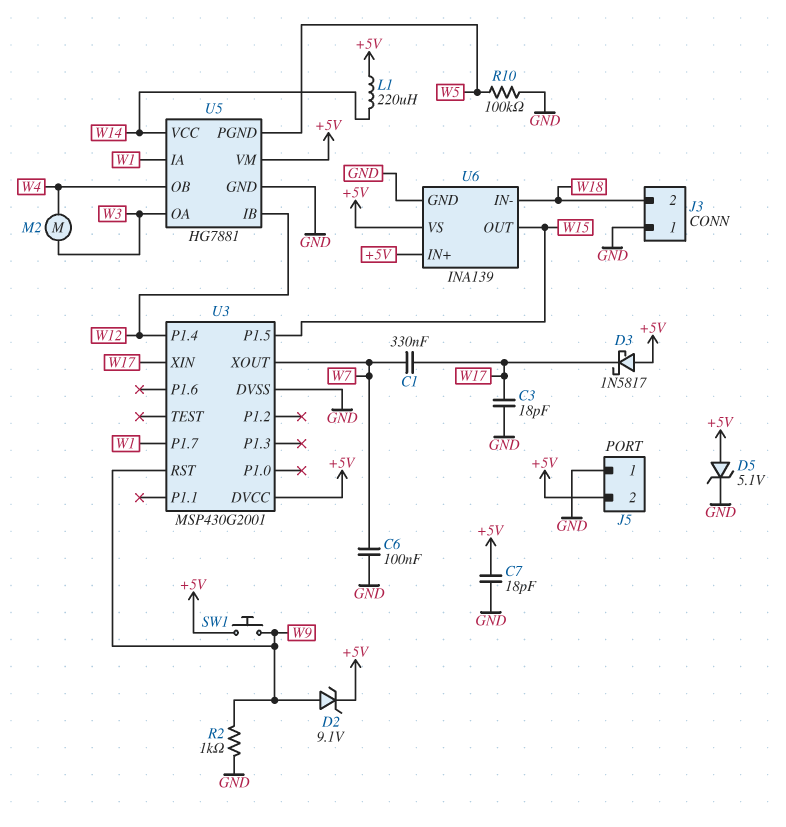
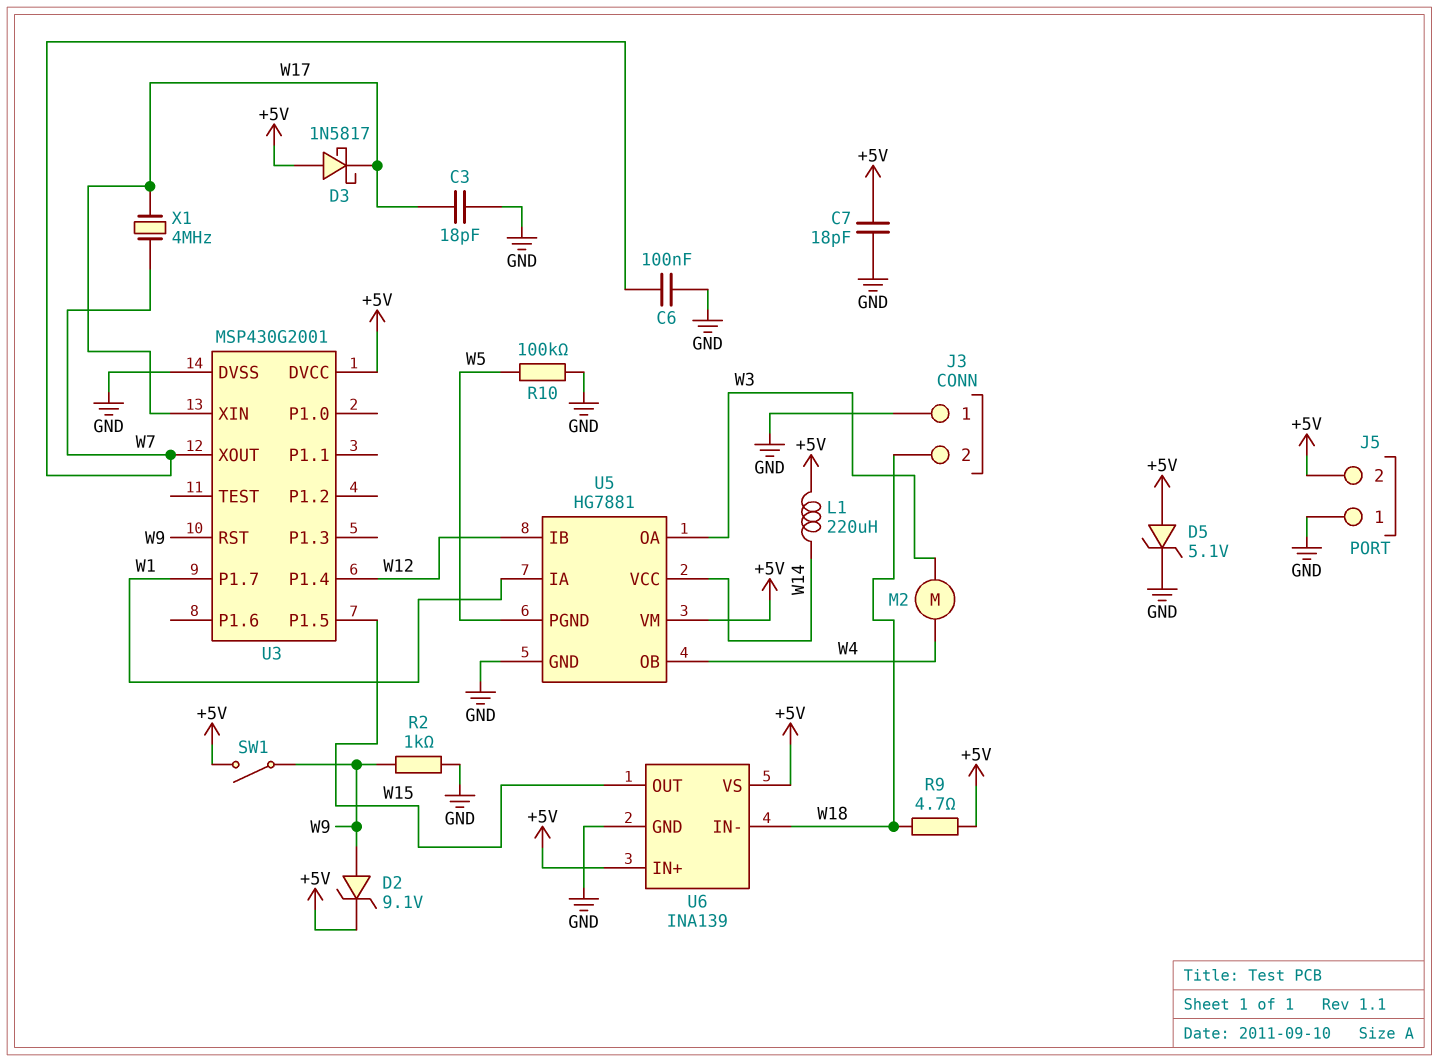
C1: 330nF (W7, W17) -> none
R9: none -> 4.7 (+5V, W18)
SW1: button (+5V, W9) -> switch (+5V, W9)
X1: none -> 4MHz (W7, W17)

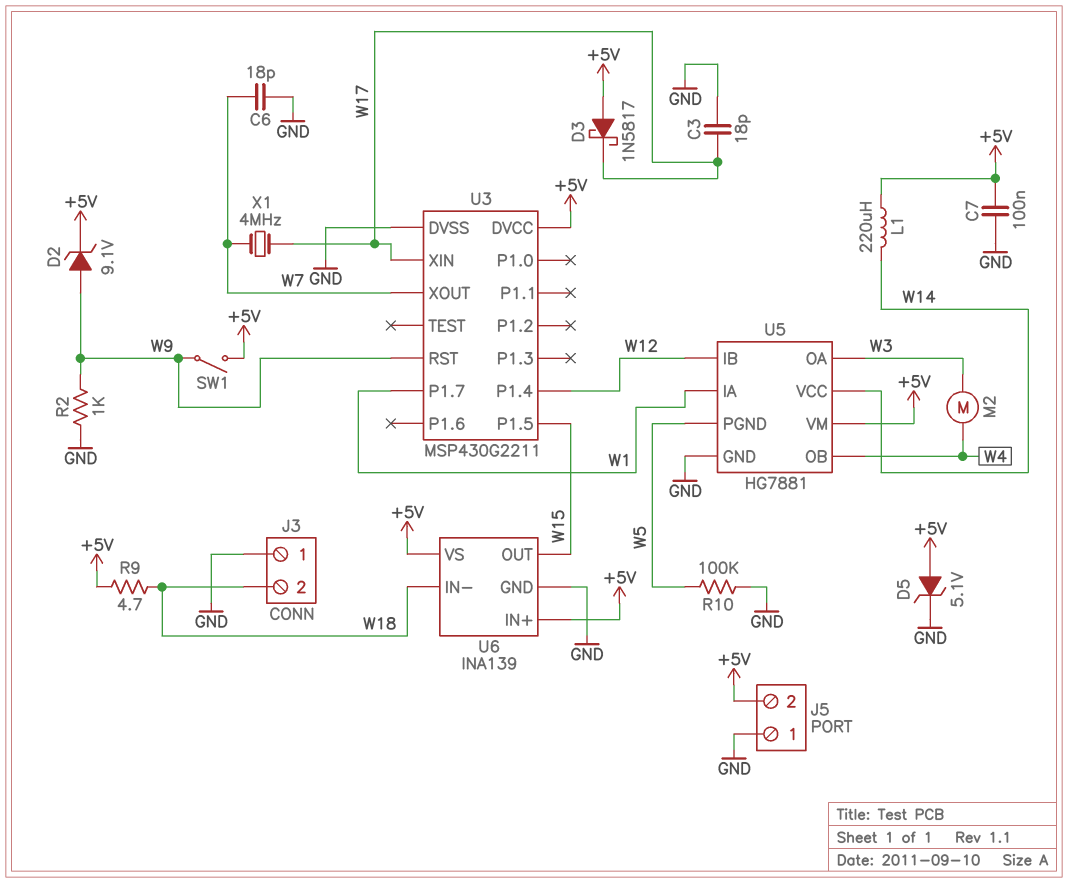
C6: 100nF (GND, W7) -> 18pF (GND, W7)
C7: 18pF (+5V, GND) -> 100nF (+5V, GND)
U3: MSP430G2001 -> MSP430G2211

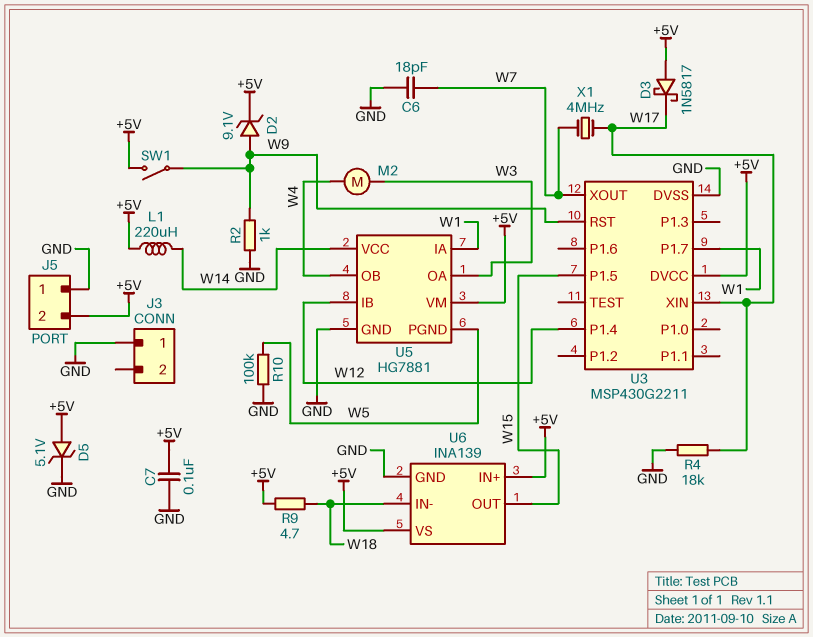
C3: 18pF (GND, W17) -> none
J3 pin 2: W18 -> none
R4: none -> 18k (GND, W17)

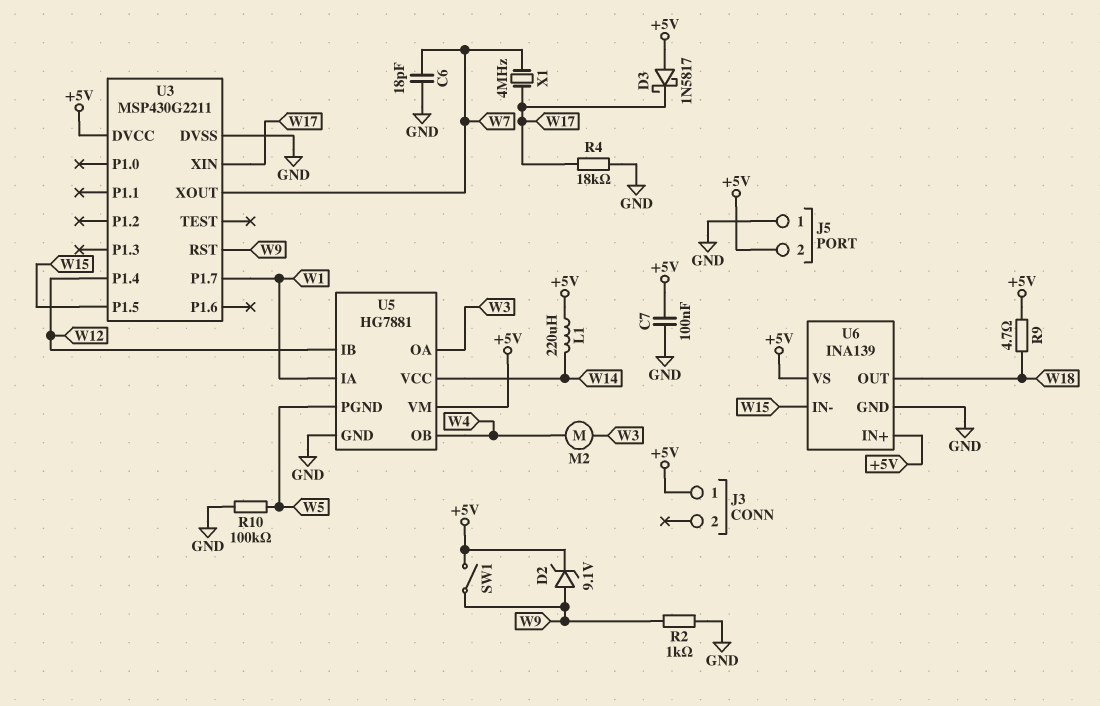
D5: zener 5.1V (A +5V, K GND) -> none
J3 pin 1: GND -> +5V
U6 pin IN-: W18 -> W15
U6 pin OUT: W15 -> W18

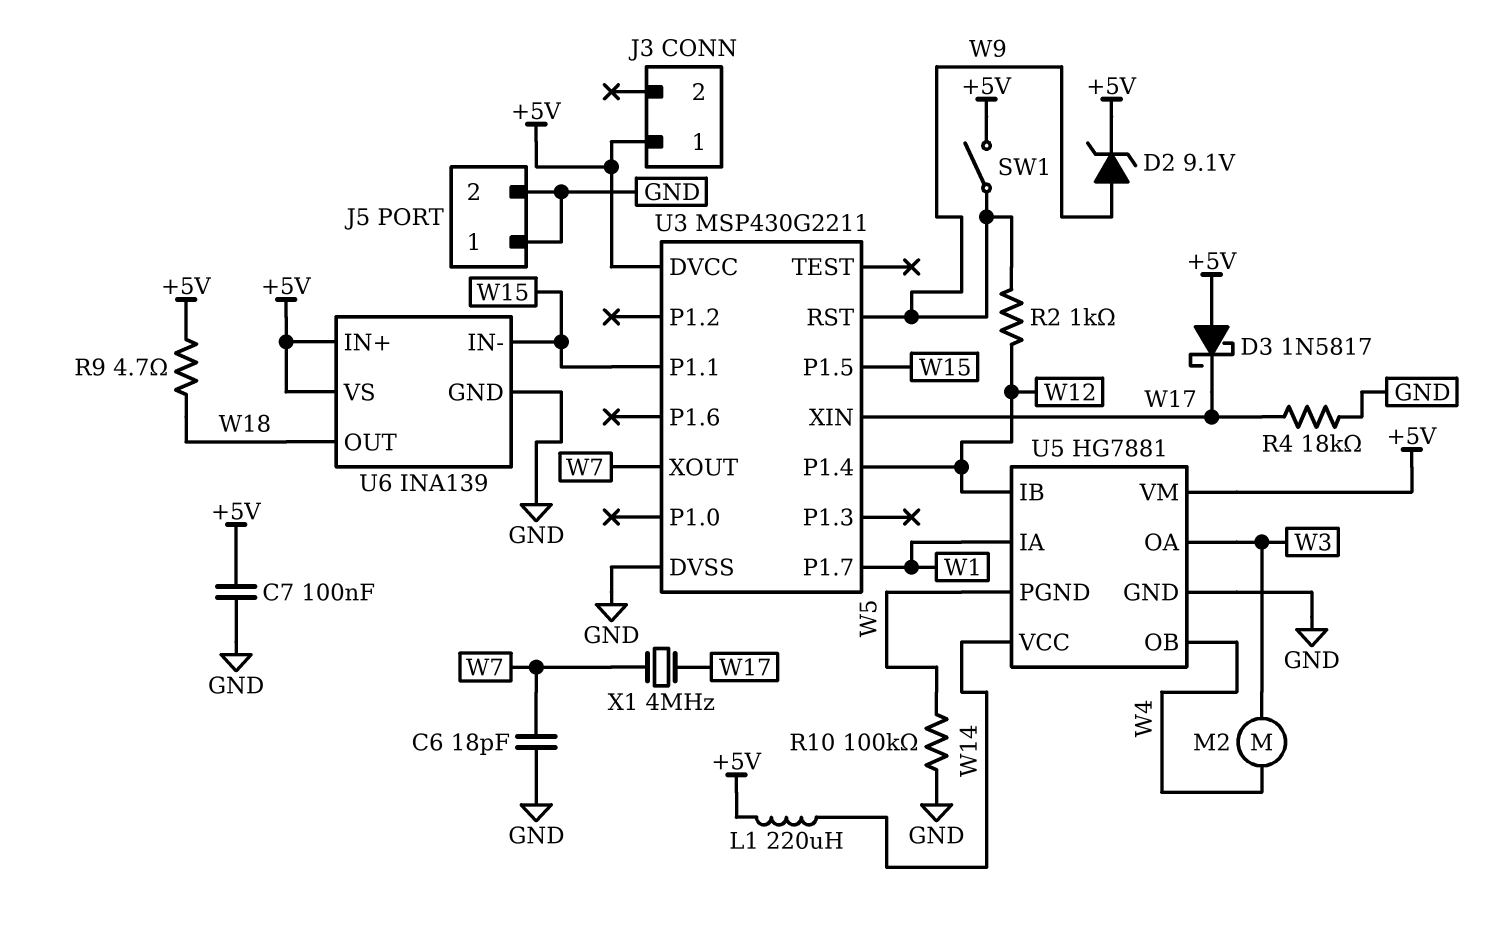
J5 pin 2: +5V -> GND
R2: 1k (GND, W9) -> 1k (W9, W12)
U3 pin P1.1: none -> W15

